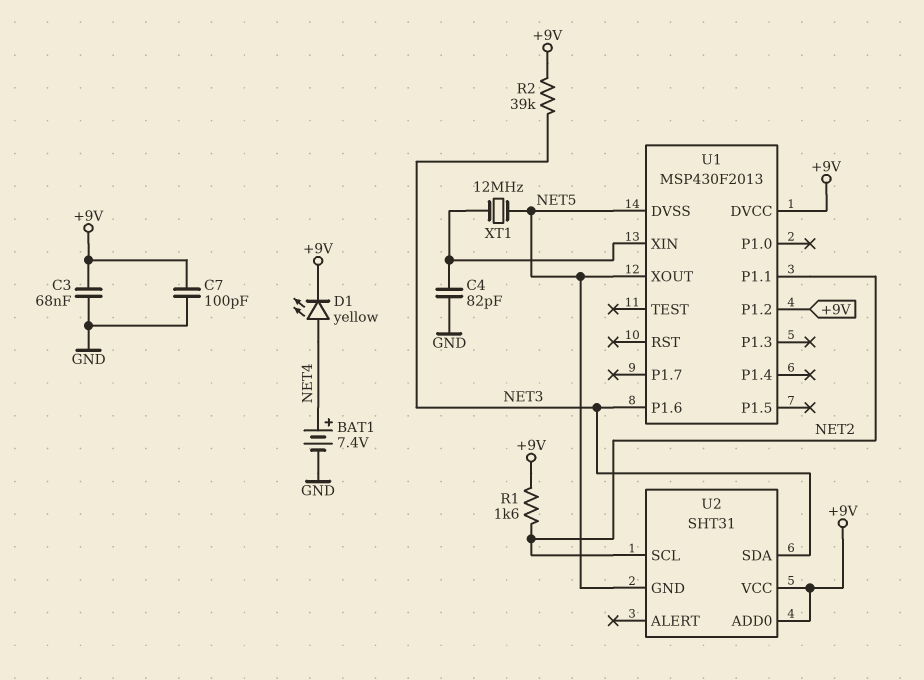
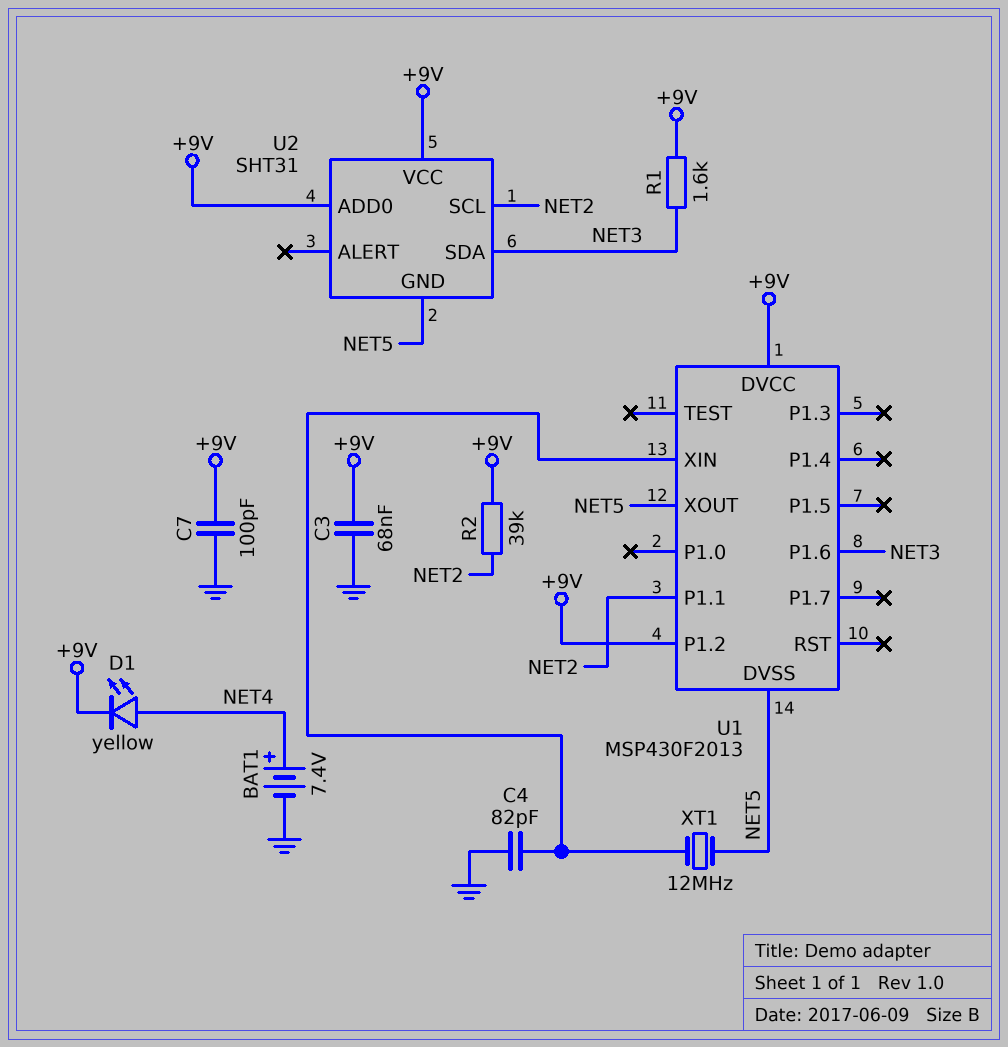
R1: 1.6k (+9V, NET2) -> 1.6k (+9V, NET3)
R2: 39k (+9V, NET3) -> 39k (+9V, NET2)

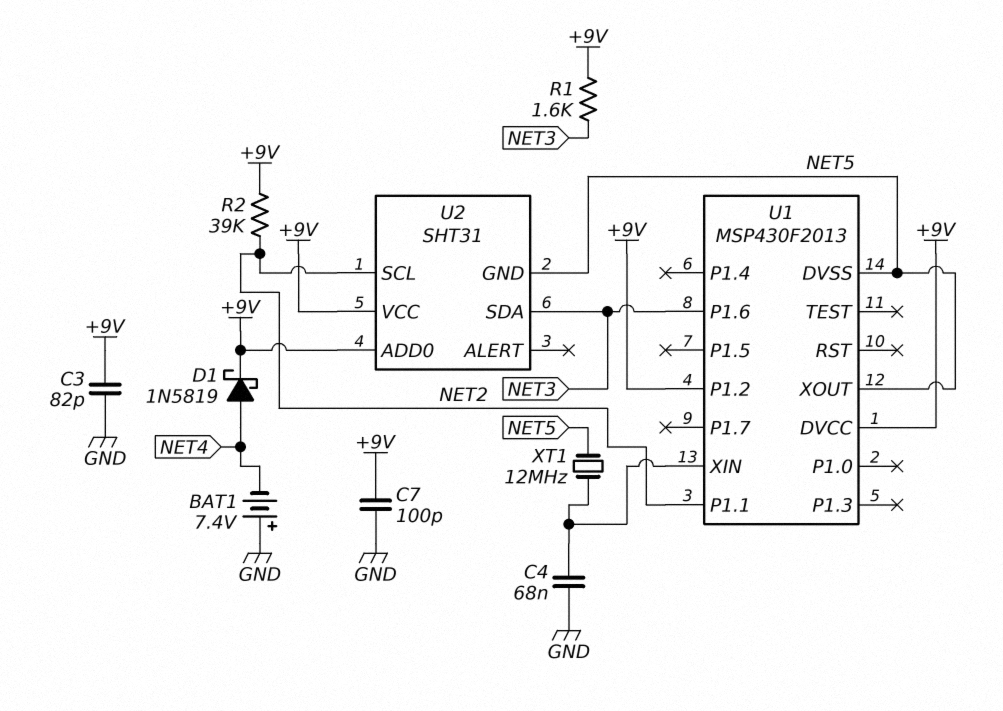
BAT1: 7.4V (plus NET4, minus GND) -> 7.4V (plus GND, minus NET4)
C3: 68nF (+9V, GND) -> 82pF (+9V, GND)
C4: 82pF (GND, U1/XIN) -> 68nF (GND, U1/XIN)
D1: LED yellow (A NET4, K +9V) -> schottky 1N5819 (A NET4, K +9V)

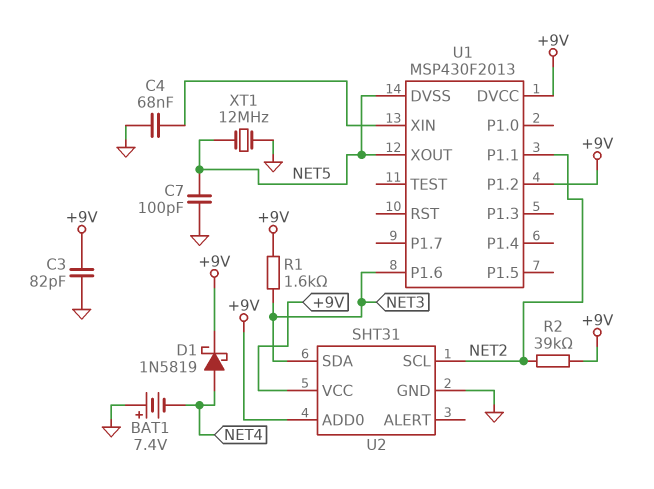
C7: 100pF (+9V, GND) -> 100pF (GND, NET5)
U2 pin GND: NET5 -> GND
XT1: 12MHz (NET5, U1/XIN) -> 12MHz (GND, NET5)

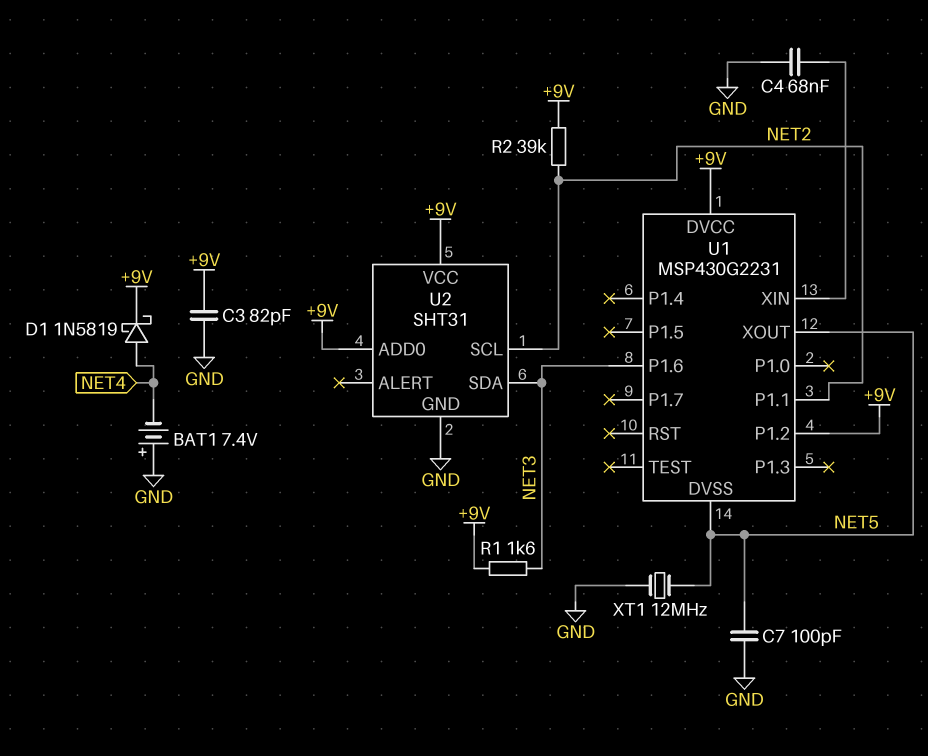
U1: MSP430F2013 -> MSP430G2231

